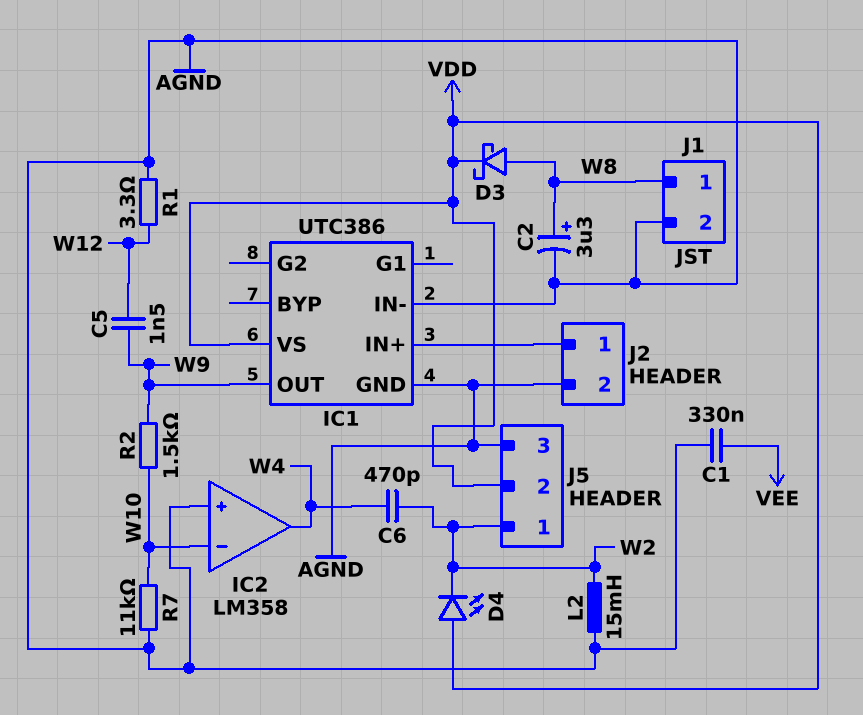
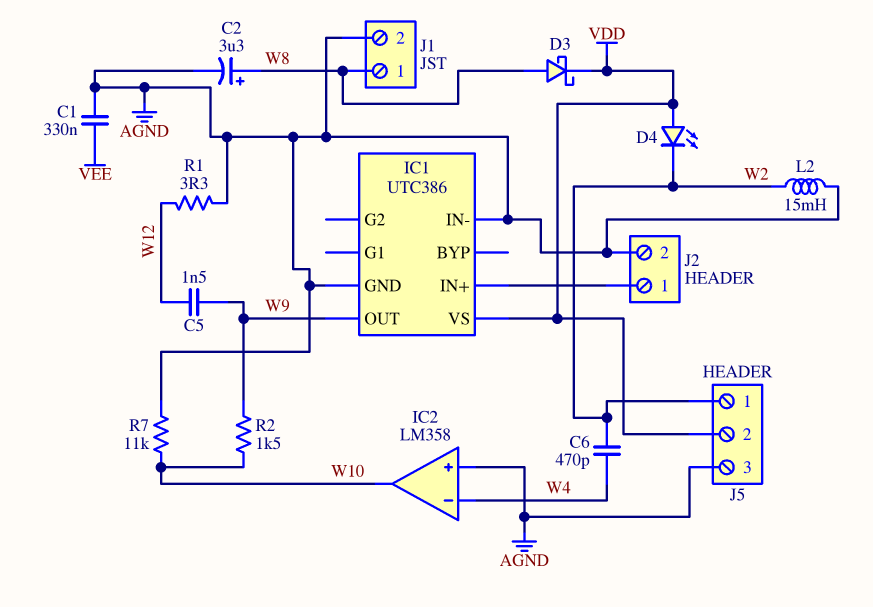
IC2 pin in-: W10 -> W4
IC2 pin out: W4 -> W10

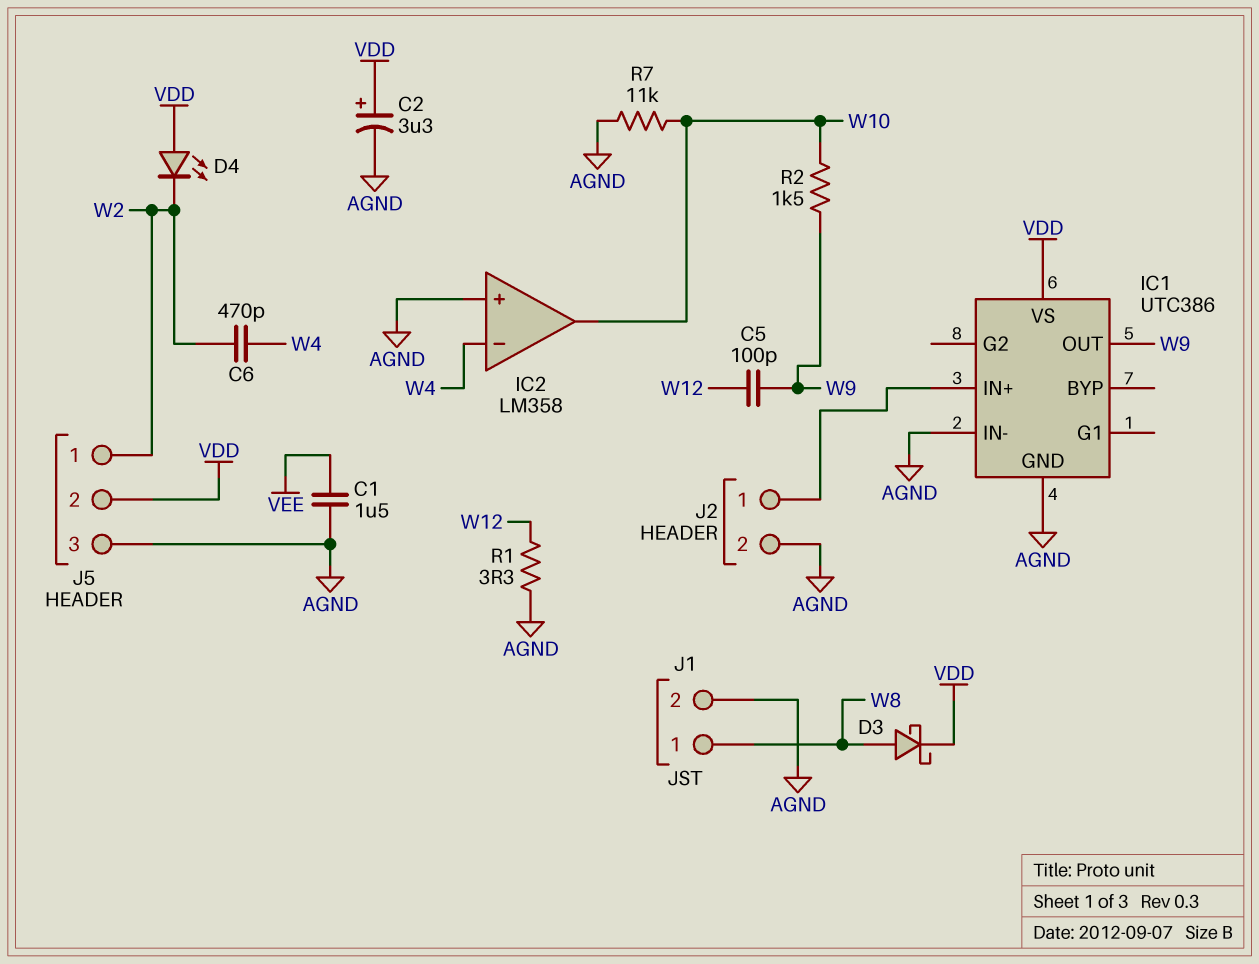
C1: 330nF (AGND, VEE) -> 1.5uF (AGND, VEE)
C2: 3.3uF (plus W8, minus AGND) -> 3.3uF (plus VDD, minus AGND)
C5: 1.5nF (W9, W12) -> 100pF (W9, W12)
L2: 15mH (AGND, W2) -> none

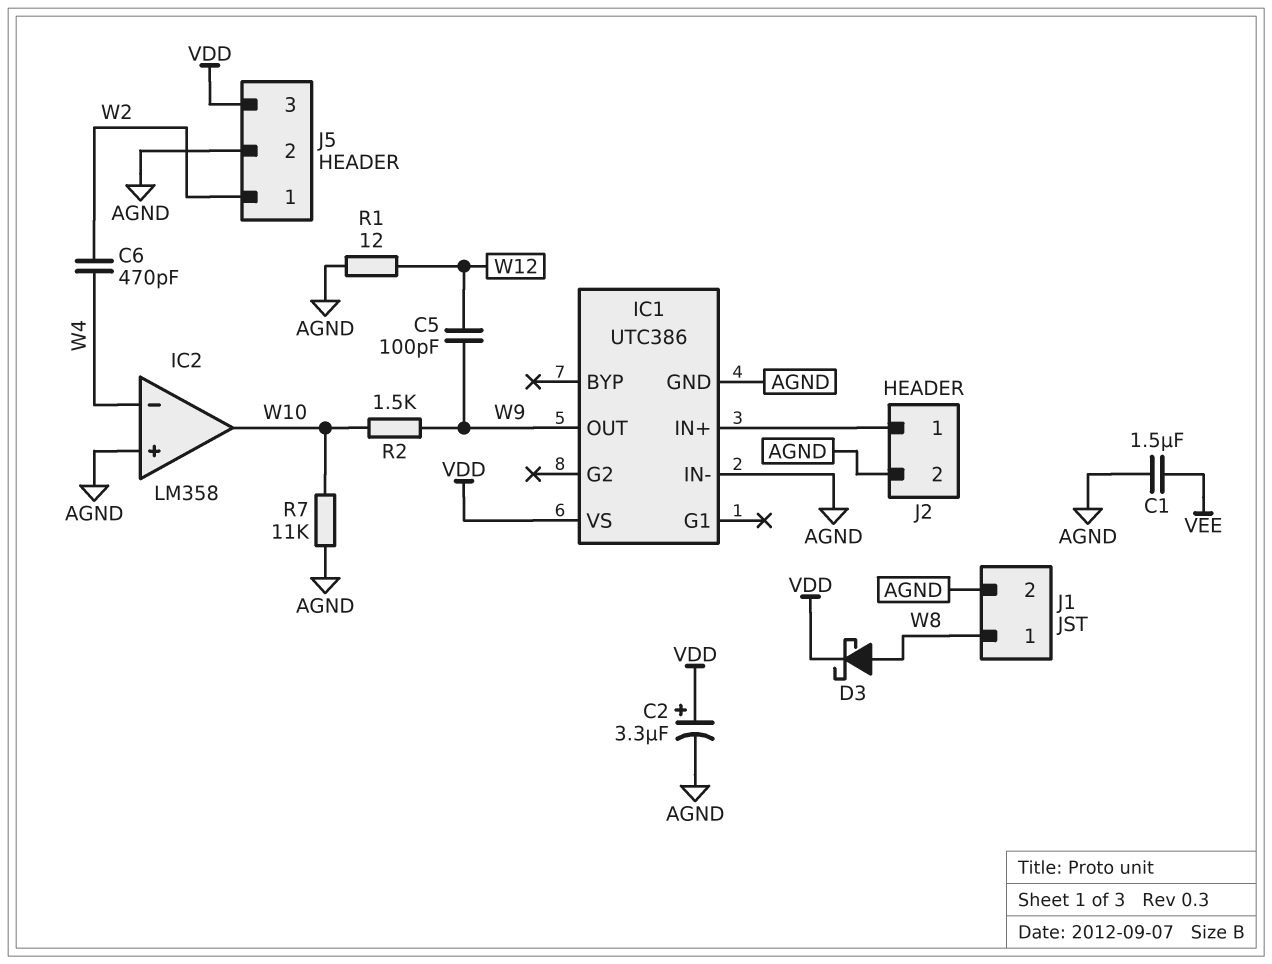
D4: LED (A VDD, K W2) -> none
J5 pin 2: VDD -> AGND
J5 pin 3: AGND -> VDD
R1: 3.3 (AGND, W12) -> 12 (AGND, W12)

